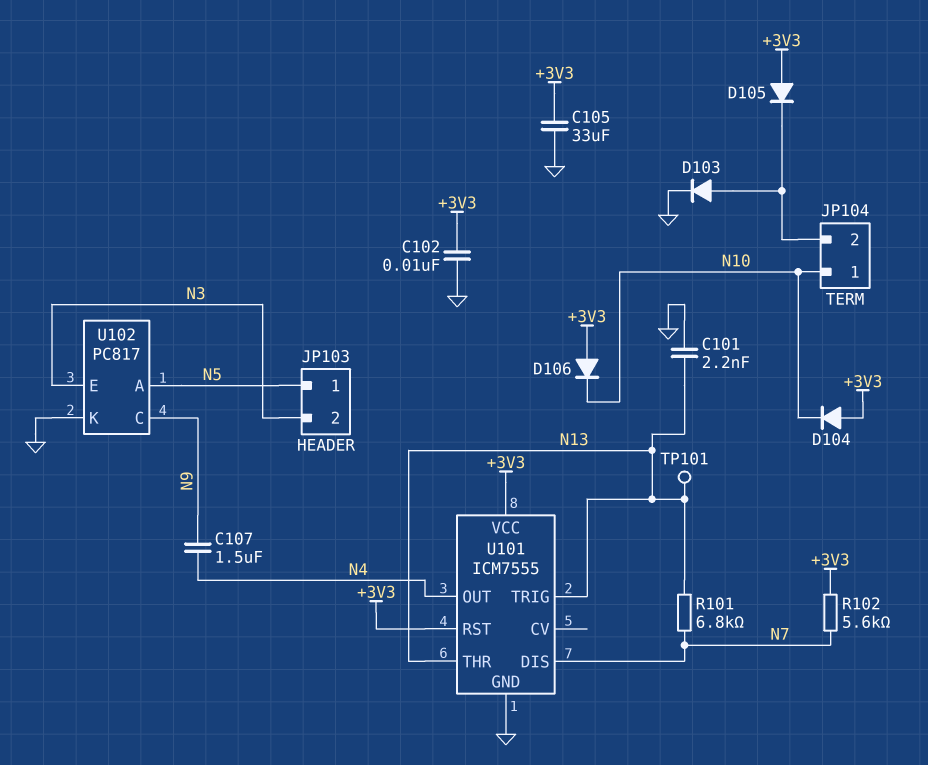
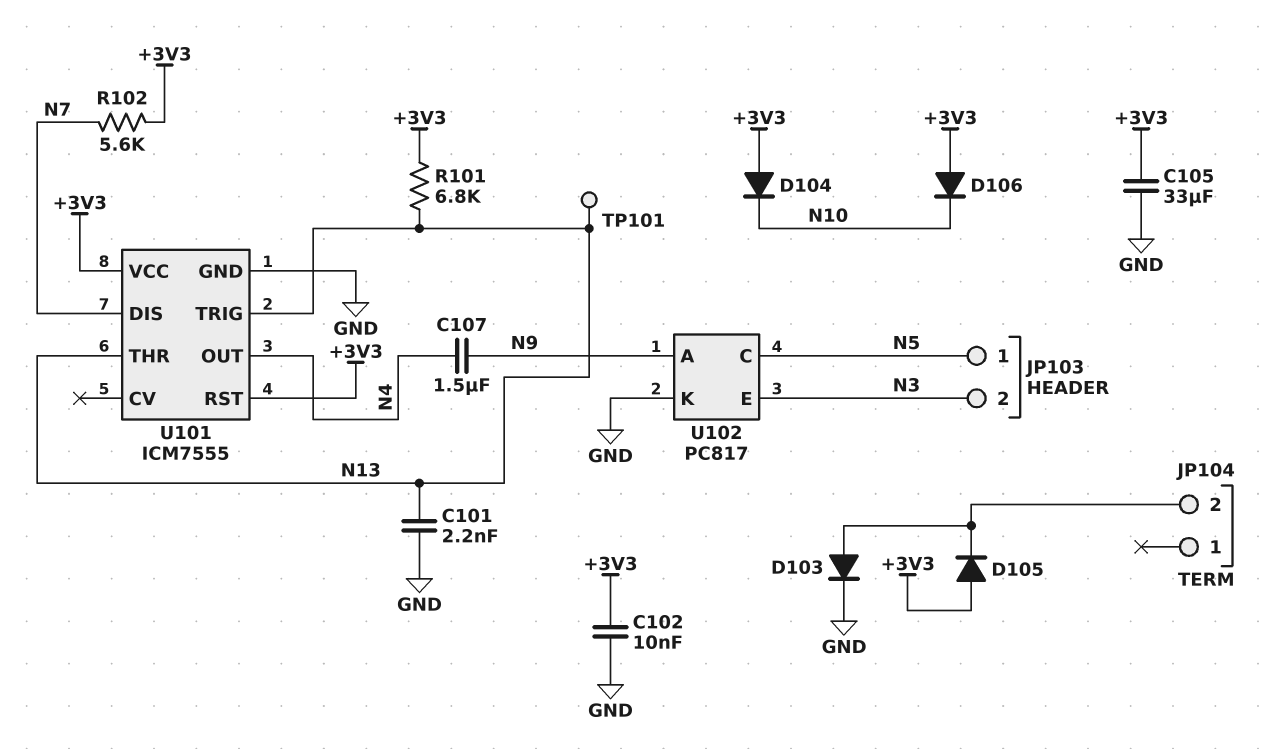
JP104 pin 1: N10 -> none
R101: 6.8k (N7, N13) -> 6.8k (+3V3, N13)
U102 pin A: N5 -> N9
U102 pin C: N9 -> N5

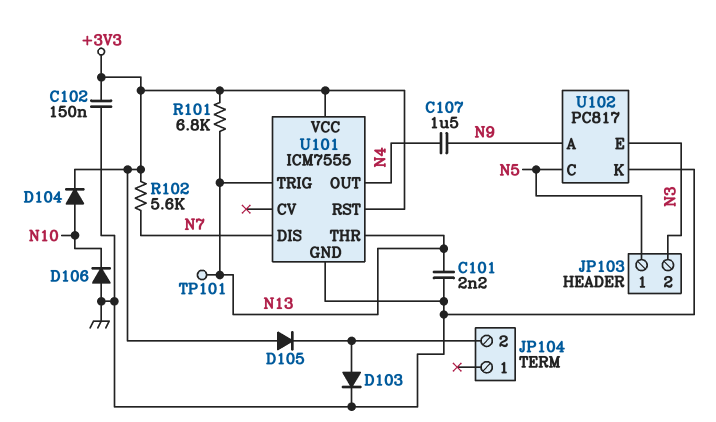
C102: 10nF (+3V3, GND) -> 150nF (+3V3, GND)
C105: 33uF (+3V3, GND) -> none
D104: diode (A +3V3, K N10) -> diode (A N10, K +3V3)
D106: diode (A +3V3, K N10) -> diode (A GND, K N10)

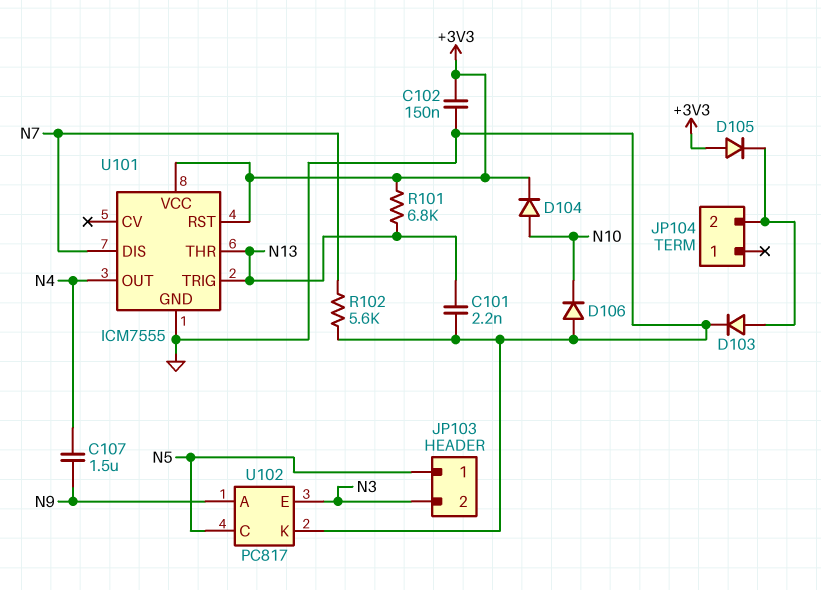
R102: 5.6k (+3V3, N7) -> 5.6k (GND, N7)
TP101: test point (N13) -> none

